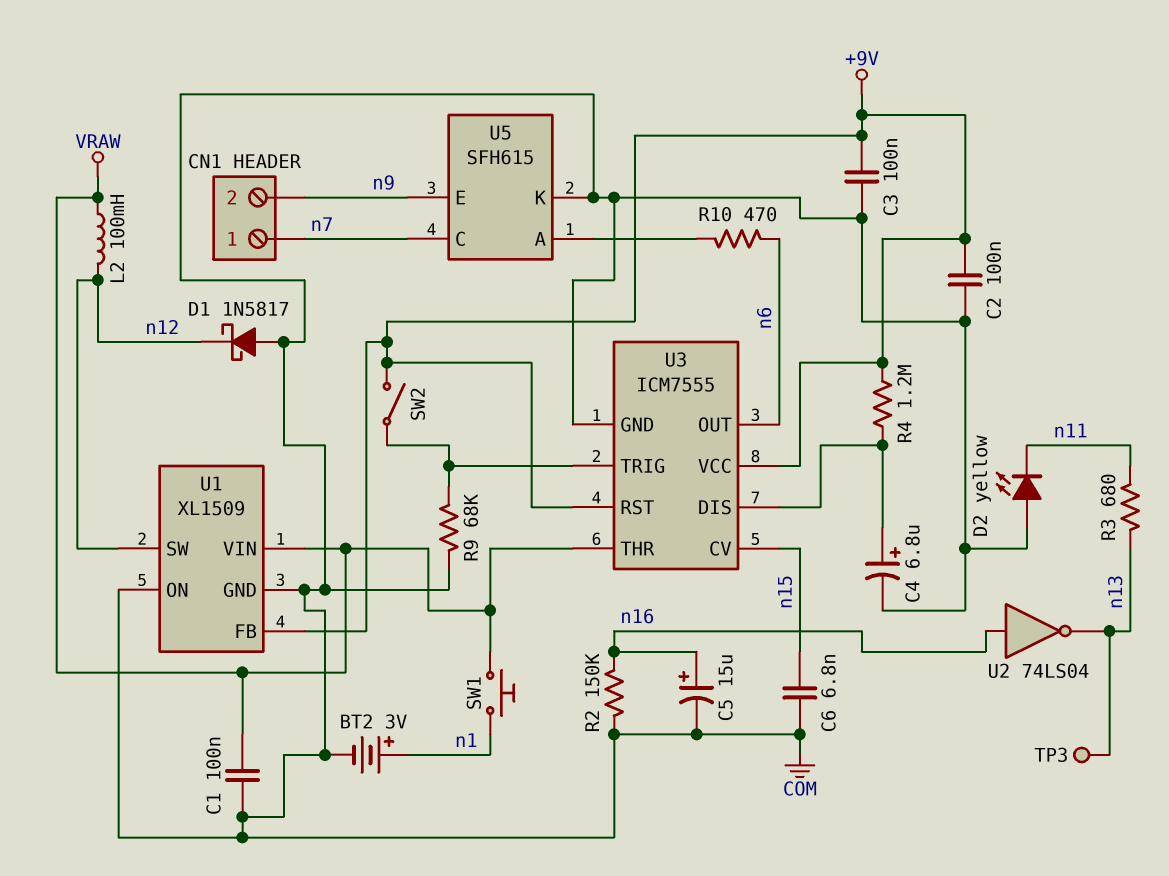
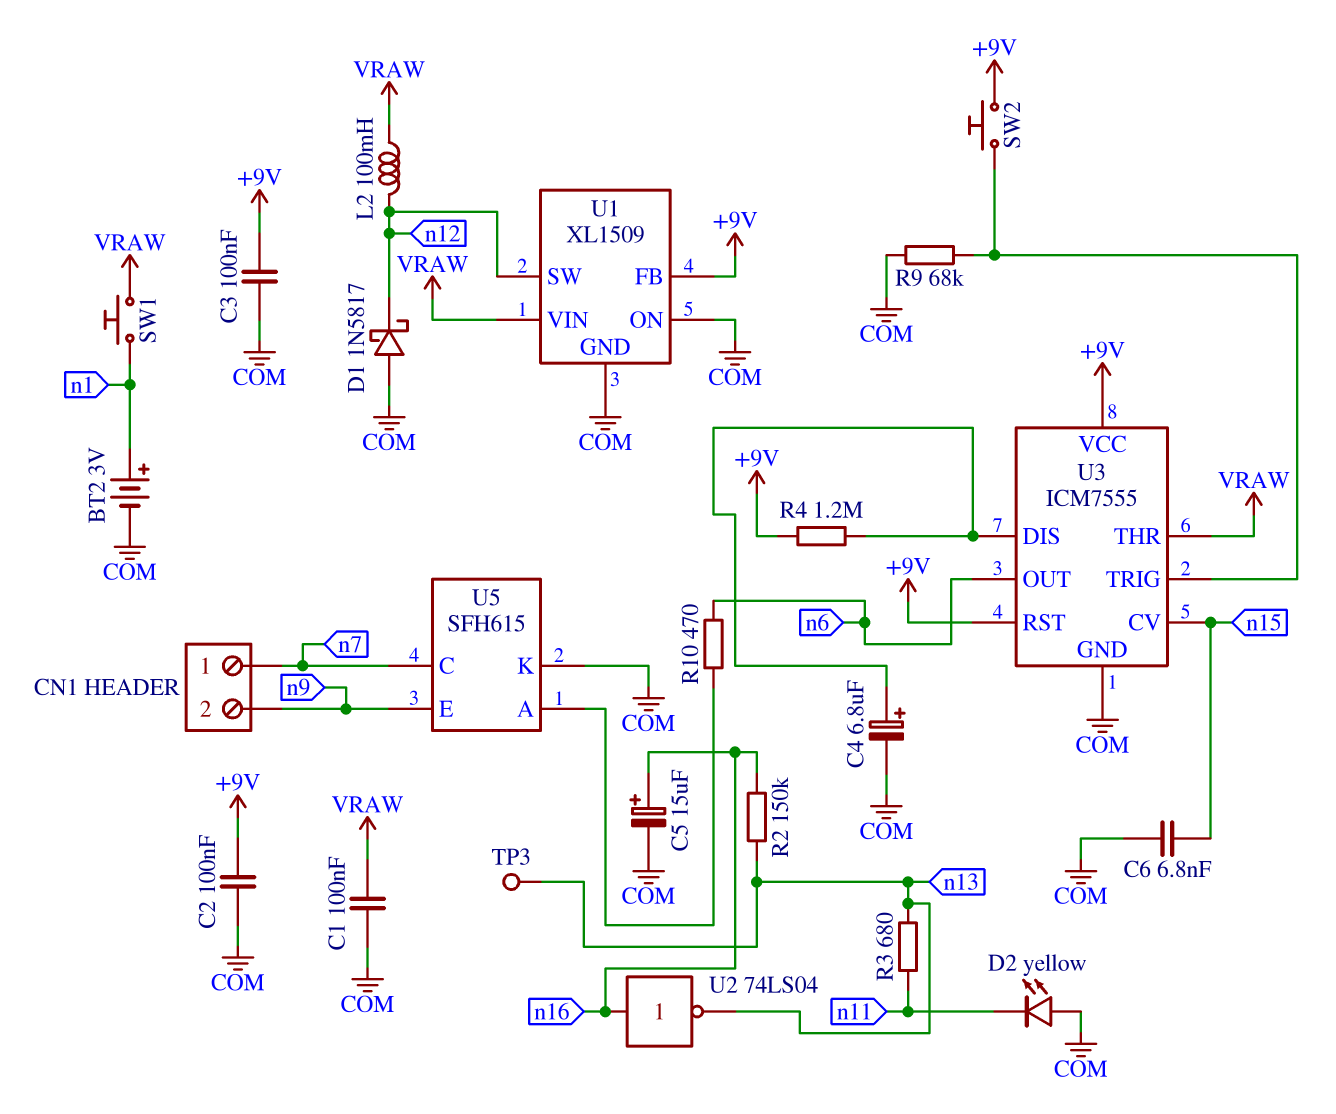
R2: 150k (COM, n16) -> 150k (n13, n16)
SW2: switch (+9V, U3/TRIG) -> button (+9V, U3/TRIG)

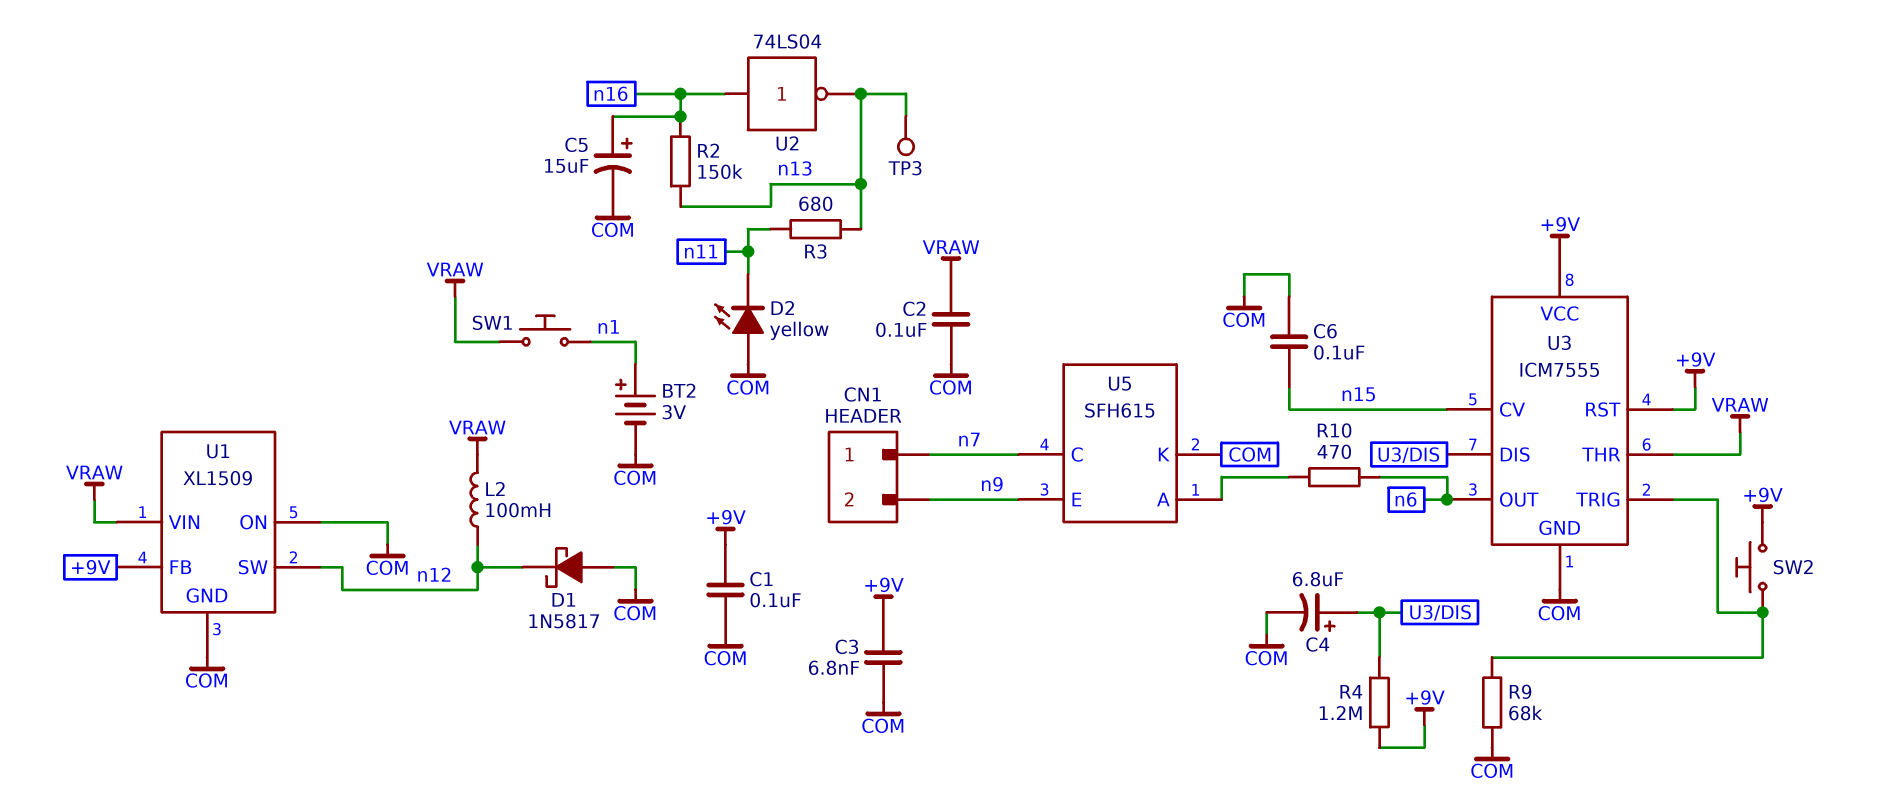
C1: 100nF (COM, VRAW) -> 100nF (+9V, COM)
C2: 100nF (+9V, COM) -> 100nF (COM, VRAW)
C3: 100nF (+9V, COM) -> 6.8nF (+9V, COM)
C6: 6.8nF (COM, n15) -> 100nF (COM, n15)

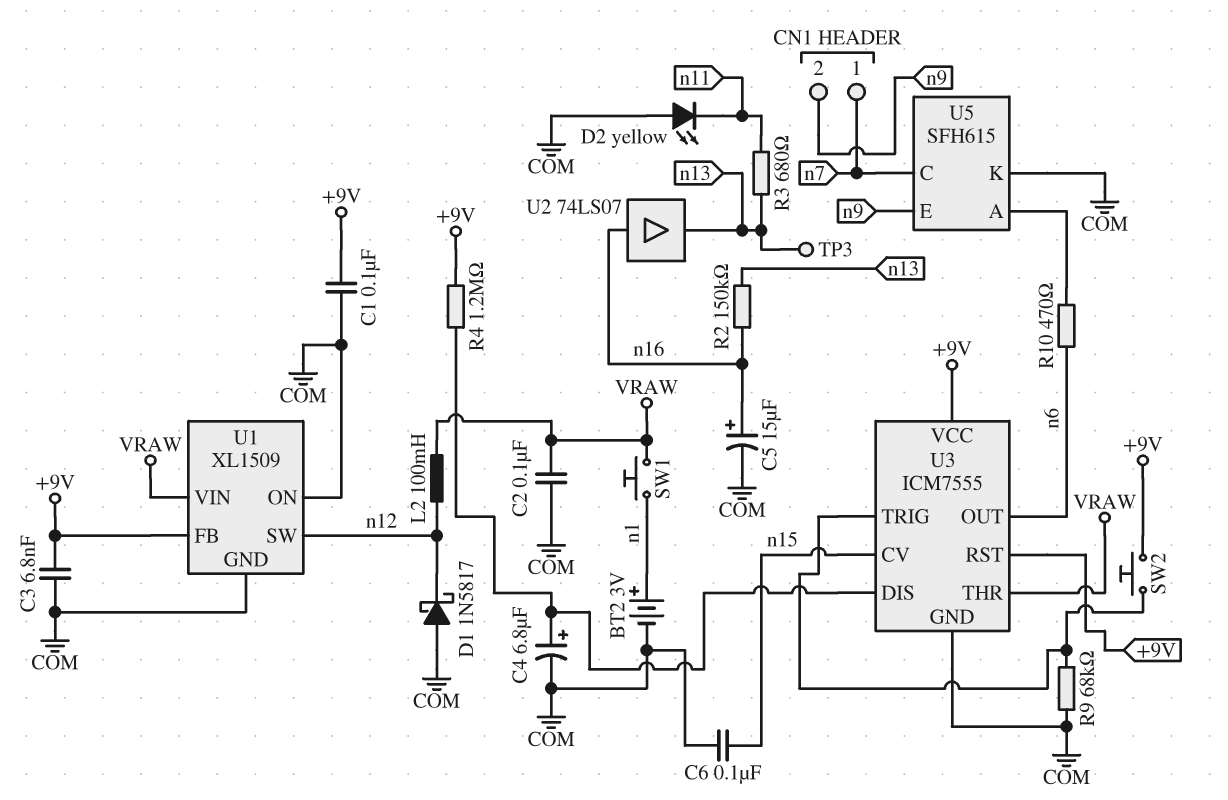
U2: NOT 74LS04 (in n16, out n13) -> buffer 74LS07 (in n16, out n13)

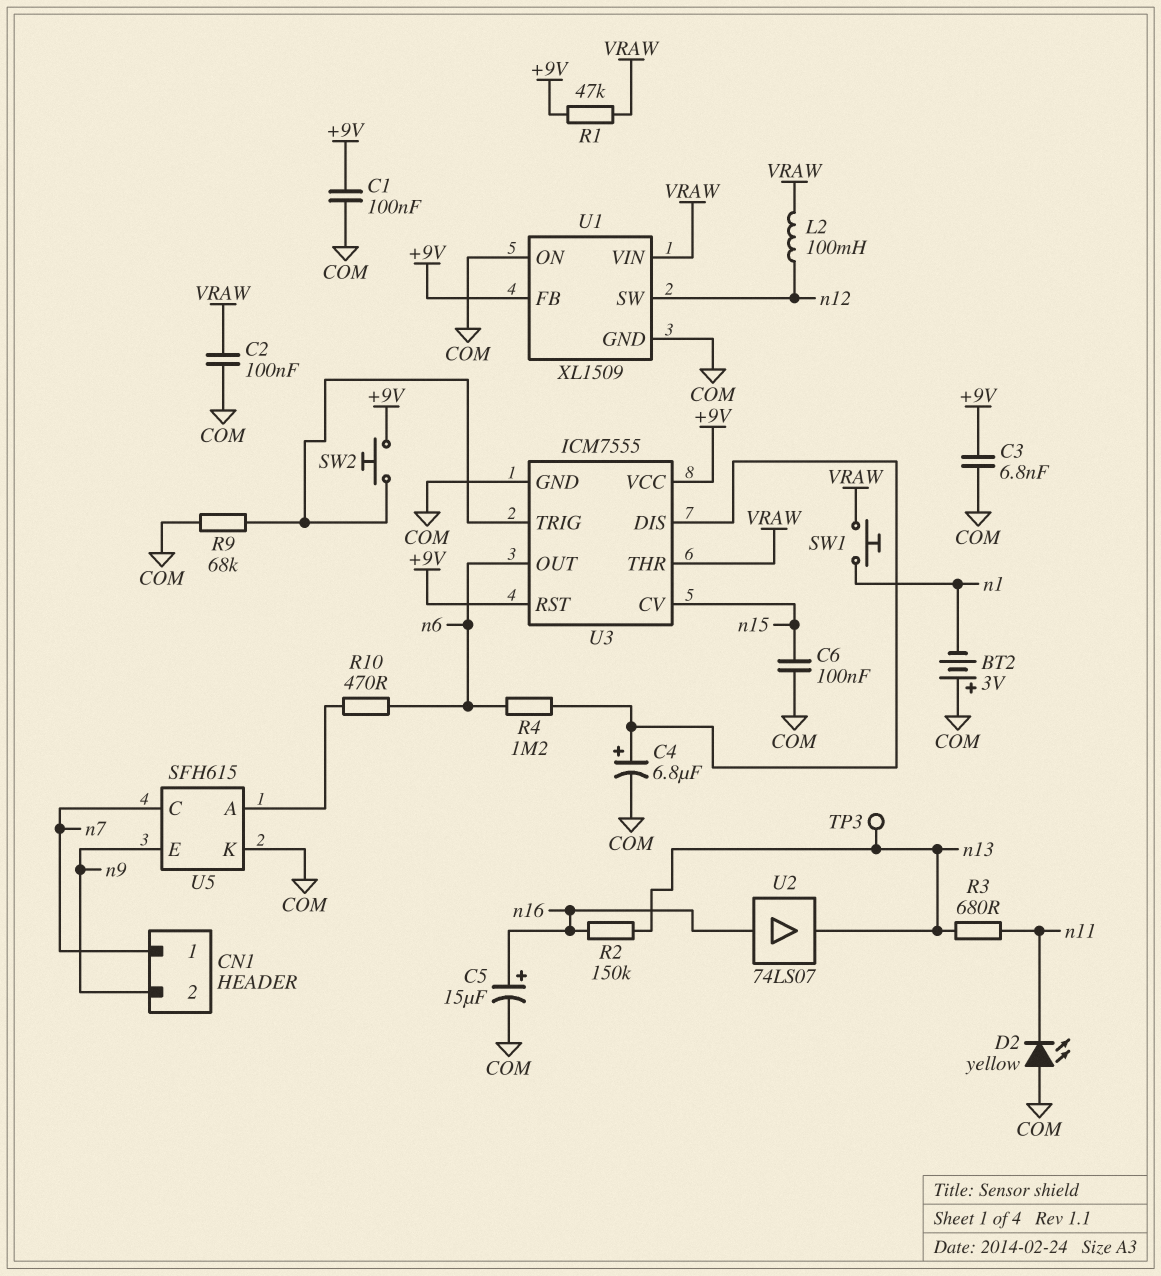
BT2: 3V (plus n1, minus COM) -> 3V (plus COM, minus n1)
D1: schottky 1N5817 (A COM, K n12) -> none
R1: none -> 47k (+9V, VRAW)
R4: 1.2M (+9V, U3/DIS) -> 1.2M (U3/DIS, n6)

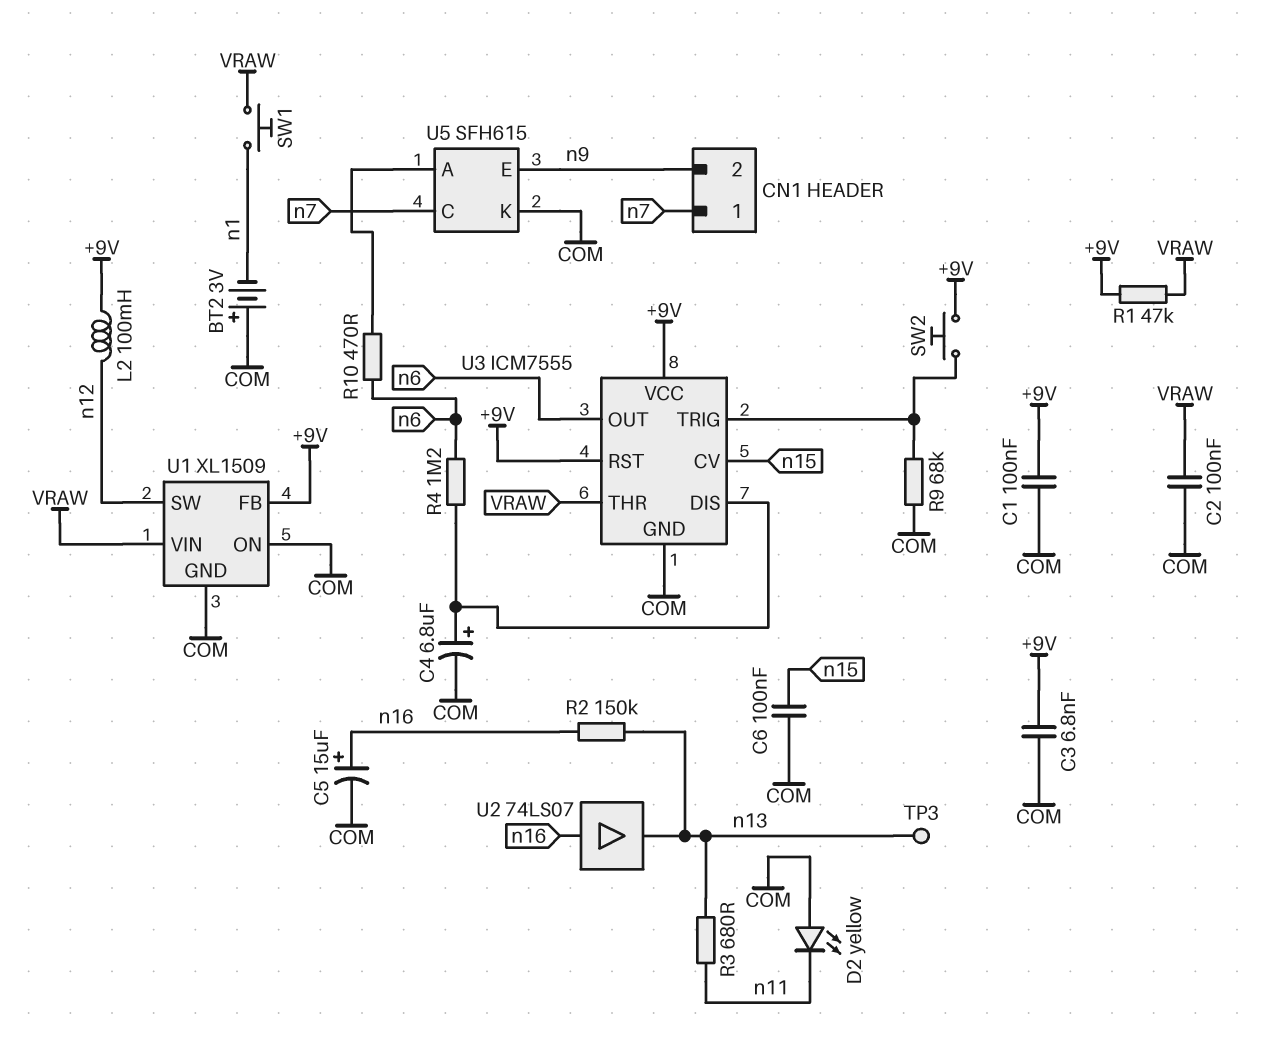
L2: 100mH (VRAW, n12) -> 100mH (+9V, n12)

